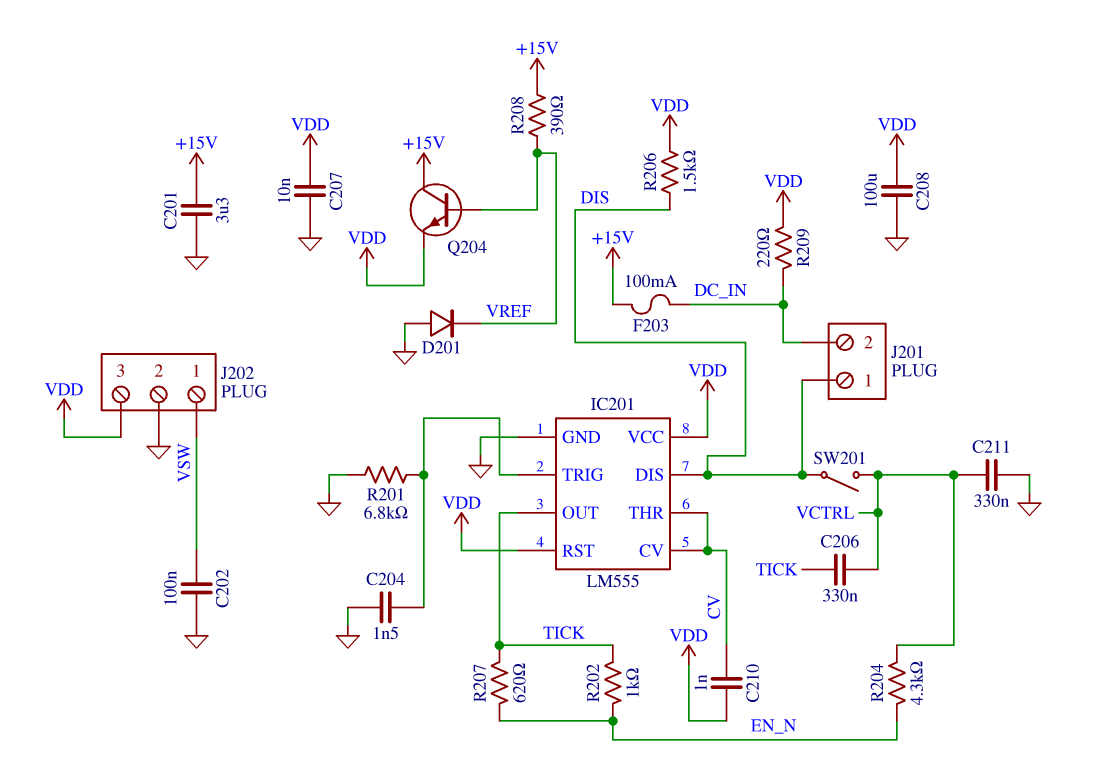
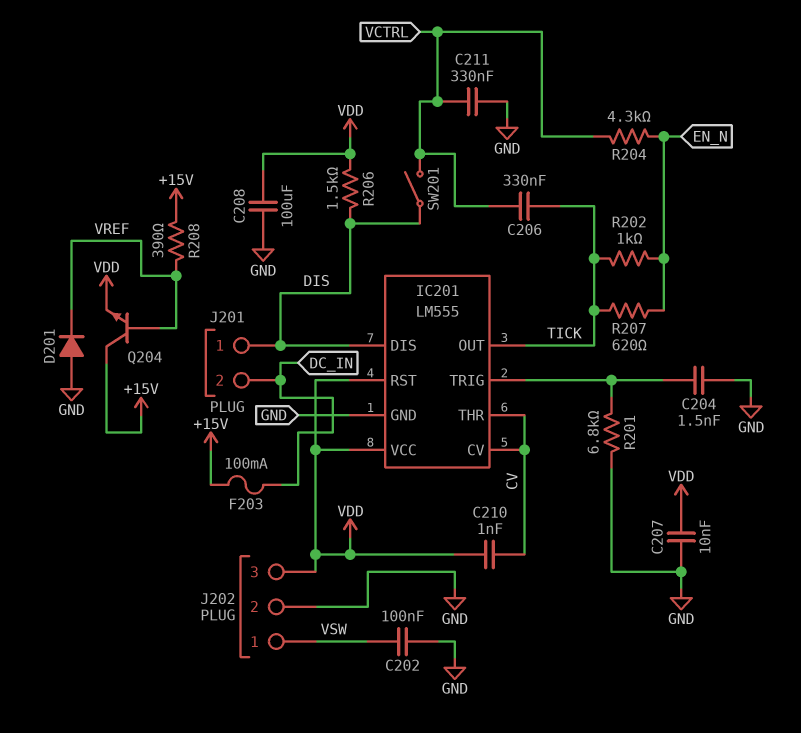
C201: 3.3uF (+15V, GND) -> none
R209: 220 (DC_IN, VDD) -> none

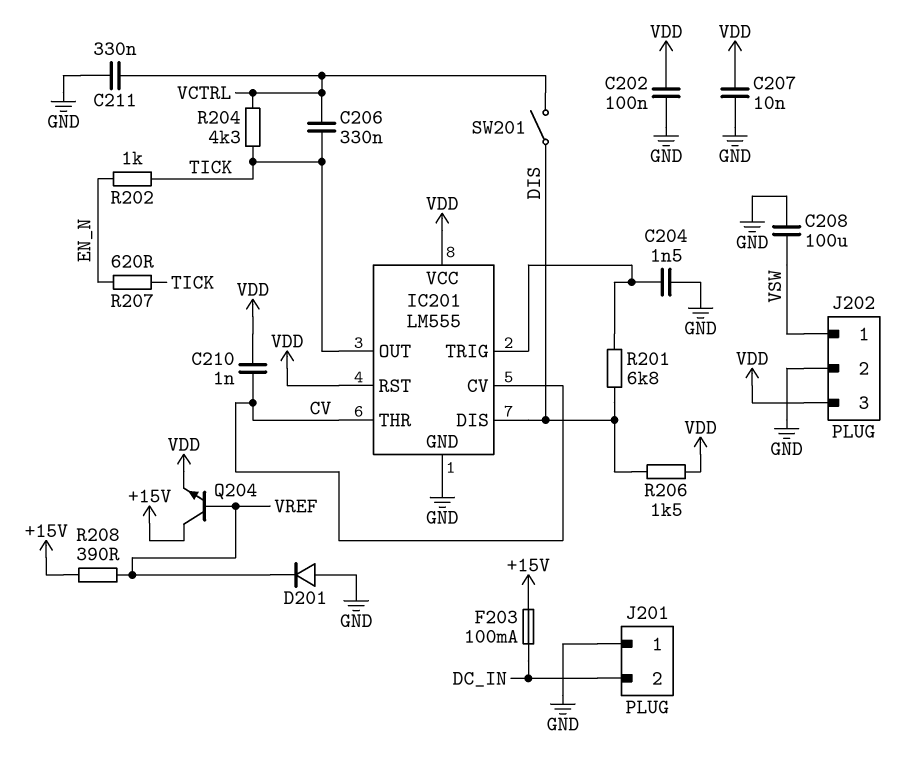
C202: 100nF (GND, VSW) -> 100nF (GND, VDD)
C208: 100uF (GND, VDD) -> 100uF (GND, VSW)
J201 pin 1: DIS -> GND
R201: 6.8k (GND, IC201/TRIG) -> 6.8k (DIS, IC201/TRIG)
R204: 4.3k (EN_N, VCTRL) -> 4.3k (TICK, VCTRL)

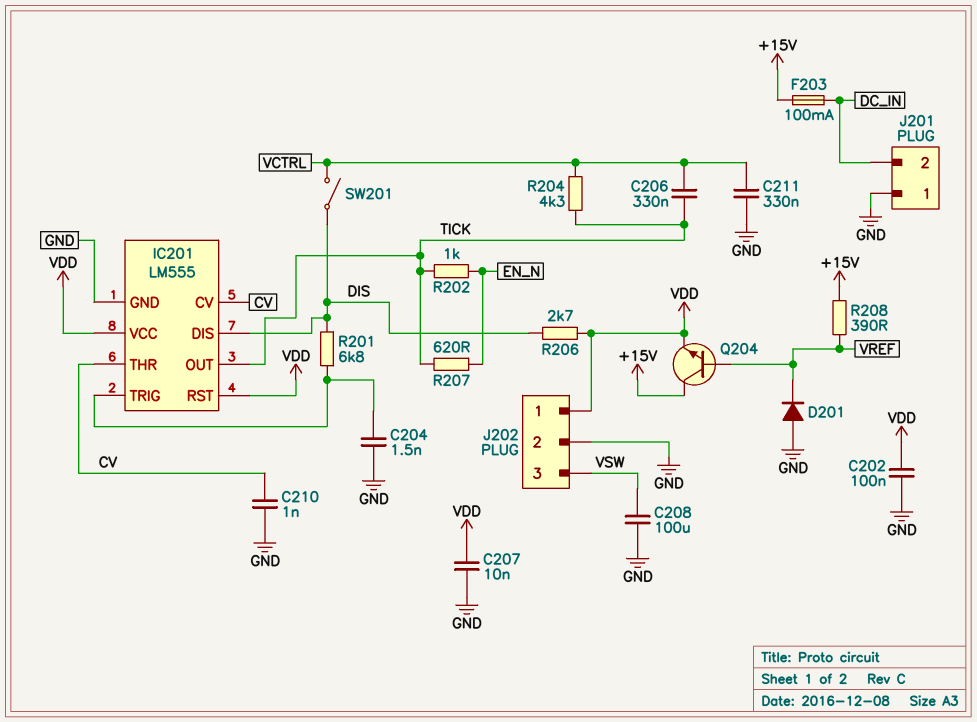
C210: 1nF (CV, VDD) -> 1nF (CV, GND)
J202 pin 1: VSW -> VDD
J202 pin 3: VDD -> VSW
R206: 1.5k (DIS, VDD) -> 2.7k (DIS, VDD)

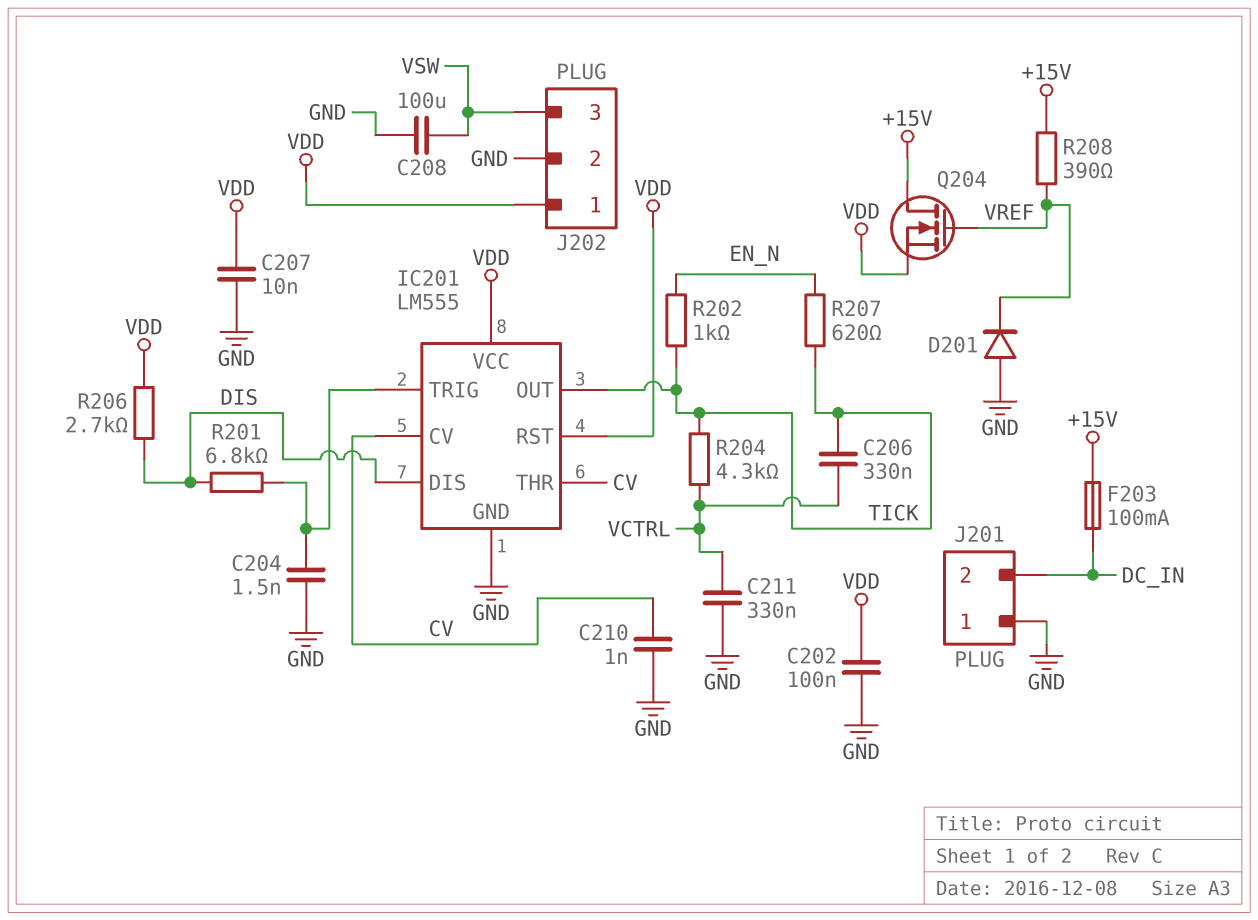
Q204: NPN (B VREF, C +15V, E VDD) -> NMOS (G VREF, D +15V, S VDD)
SW201: switch (DIS, VCTRL) -> none

